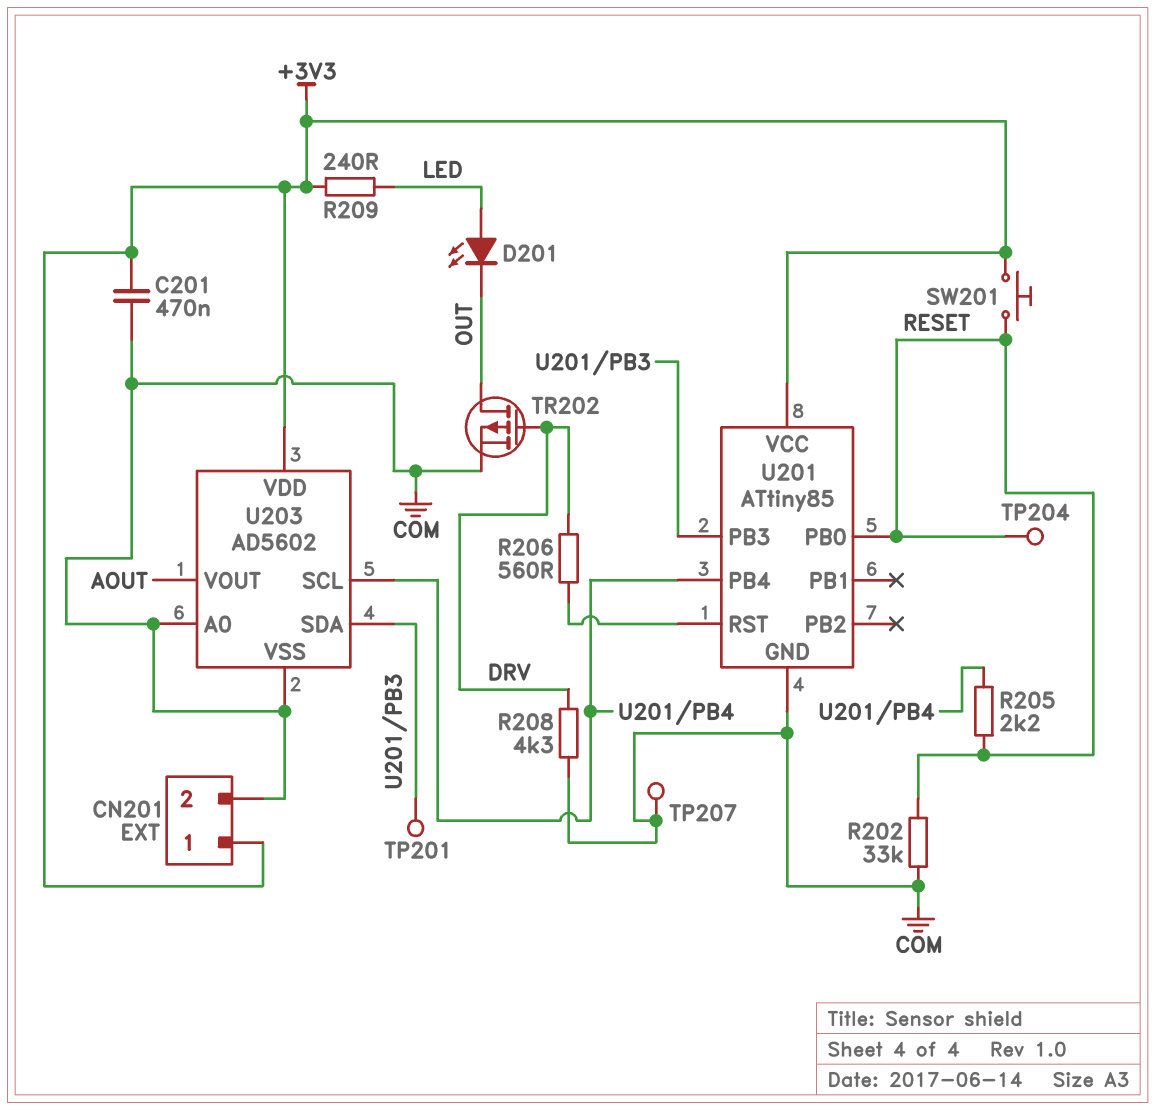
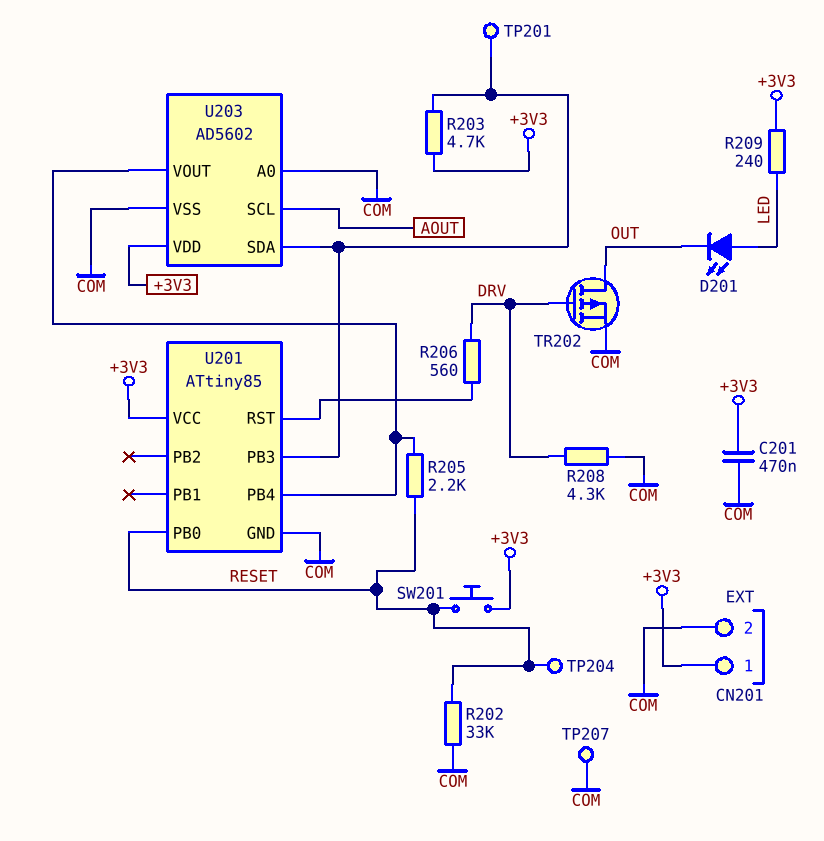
R203: none -> 4.7k (+3V3, U201/PB3)
U203 pin SCL: U201/PB4 -> AOUT
U203 pin VOUT: AOUT -> U201/PB4

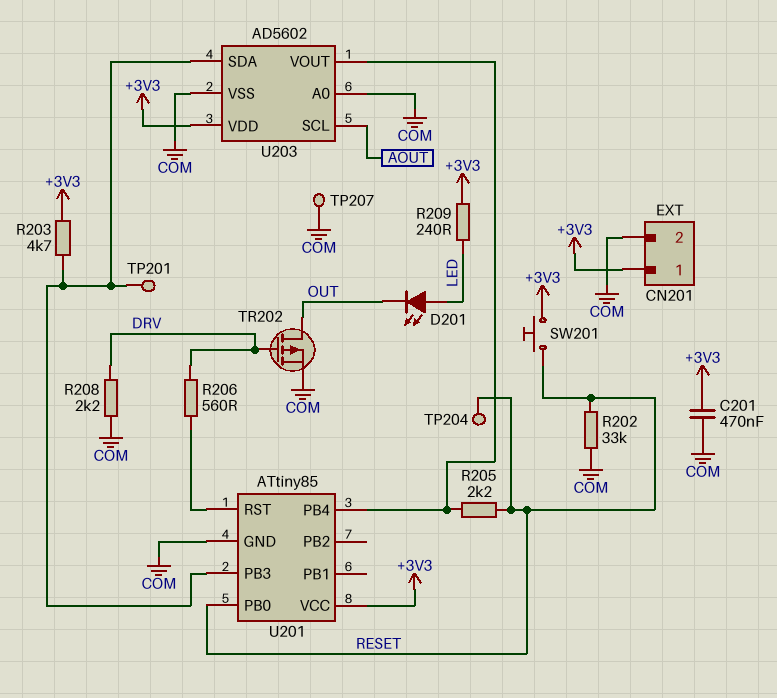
R208: 4.3k (COM, DRV) -> 2.2k (COM, DRV)

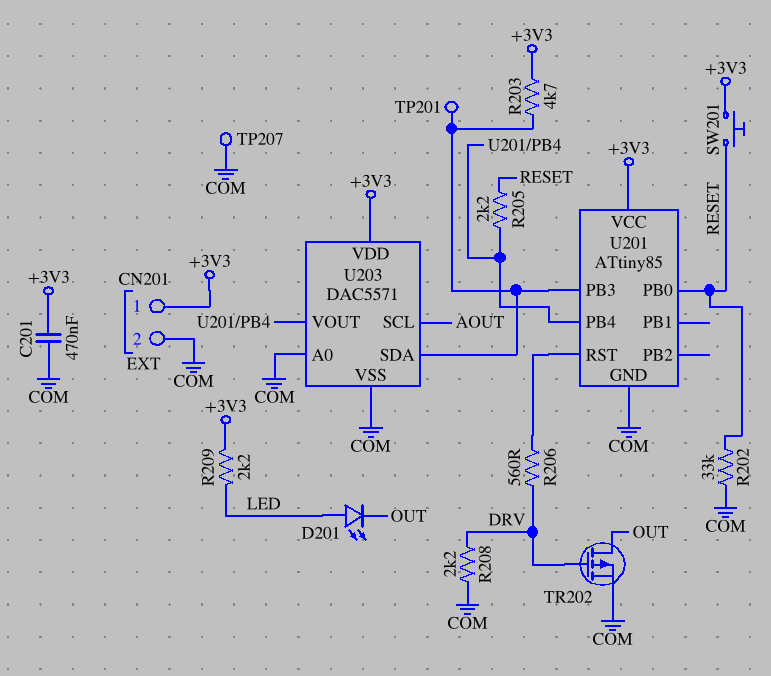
R209: 240 (+3V3, LED) -> 2.2k (+3V3, LED)
TP204: test point (RESET) -> none
U203: AD5602 -> DAC5571

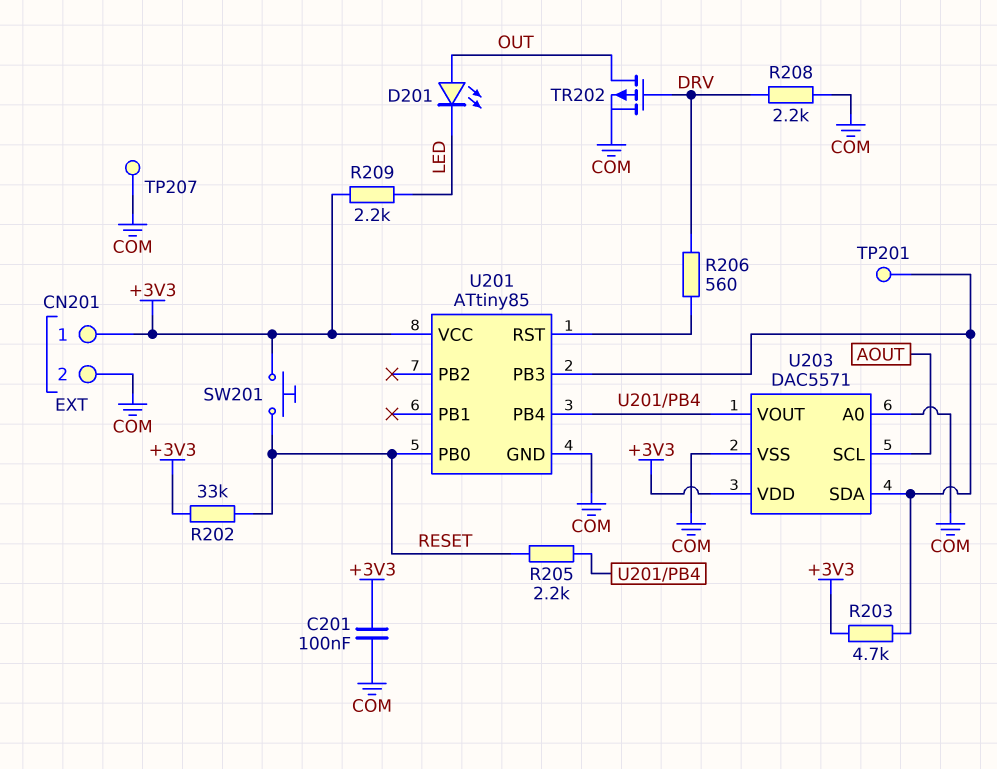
C201: 470nF (+3V3, COM) -> 100nF (+3V3, COM)
D201: LED (A LED, K OUT) -> LED (A OUT, K LED)
R202: 33k (COM, RESET) -> 33k (+3V3, RESET)

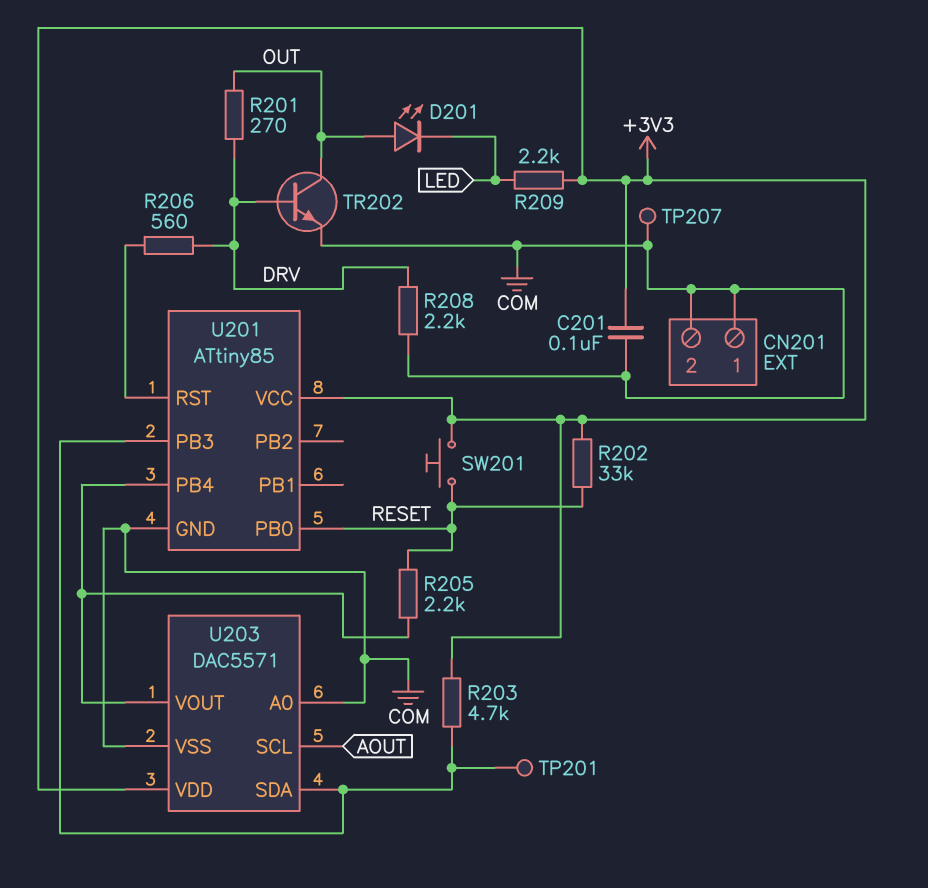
CN201 pin 1: +3V3 -> COM
R201: none -> 270 (DRV, OUT)
TR202: PMOS (G DRV, D OUT, S COM) -> NPN (B DRV, C OUT, E COM)

